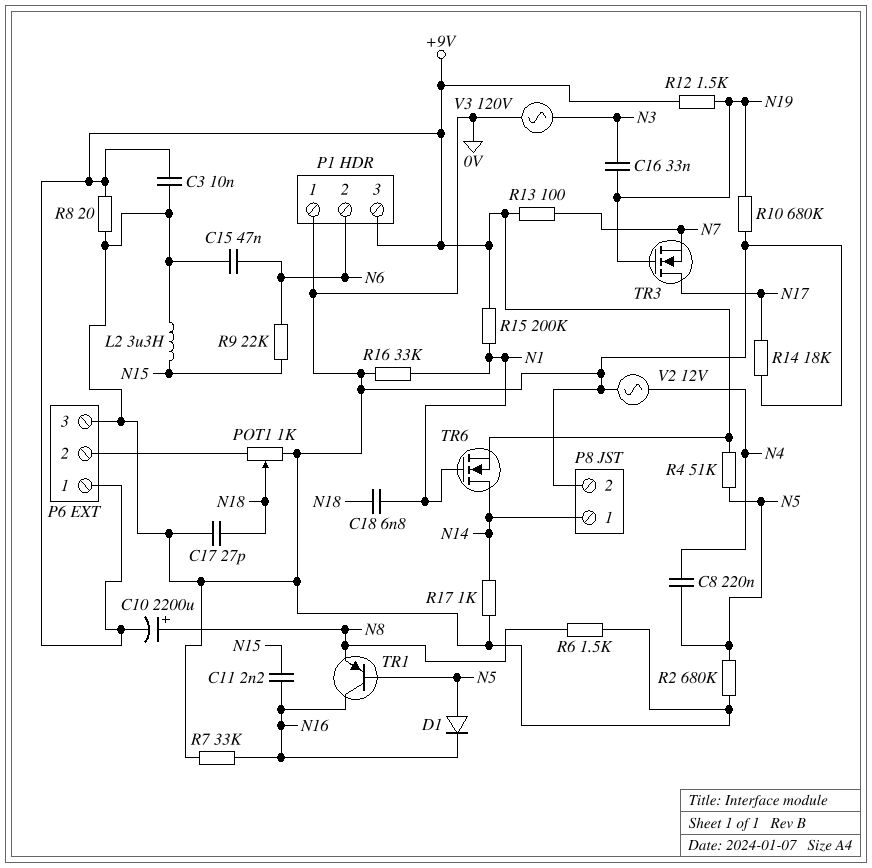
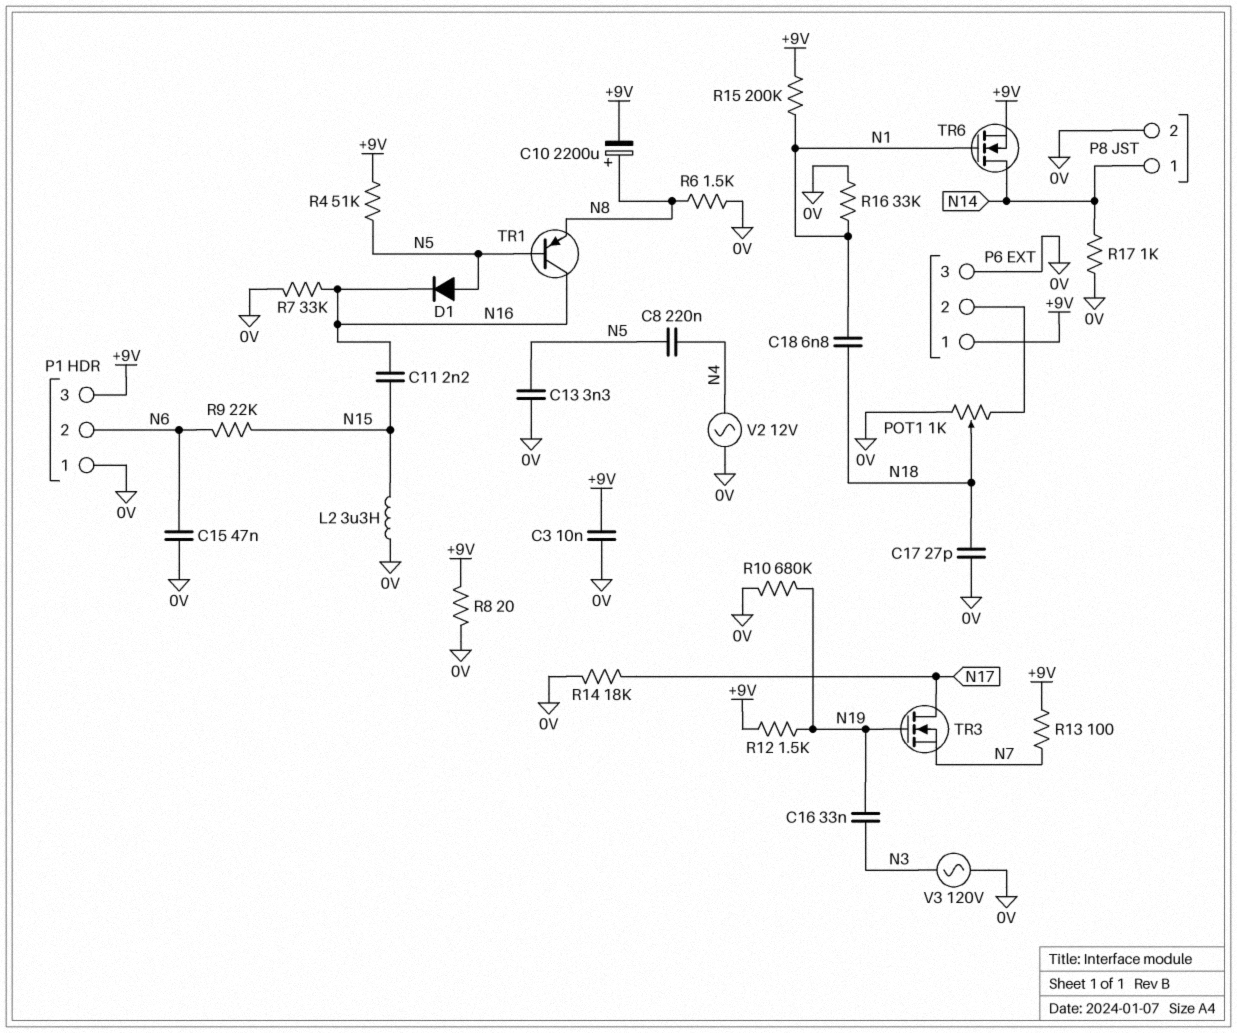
C13: none -> 3.3nF (0V, N5)
R2: 680k (0V, N5) -> none

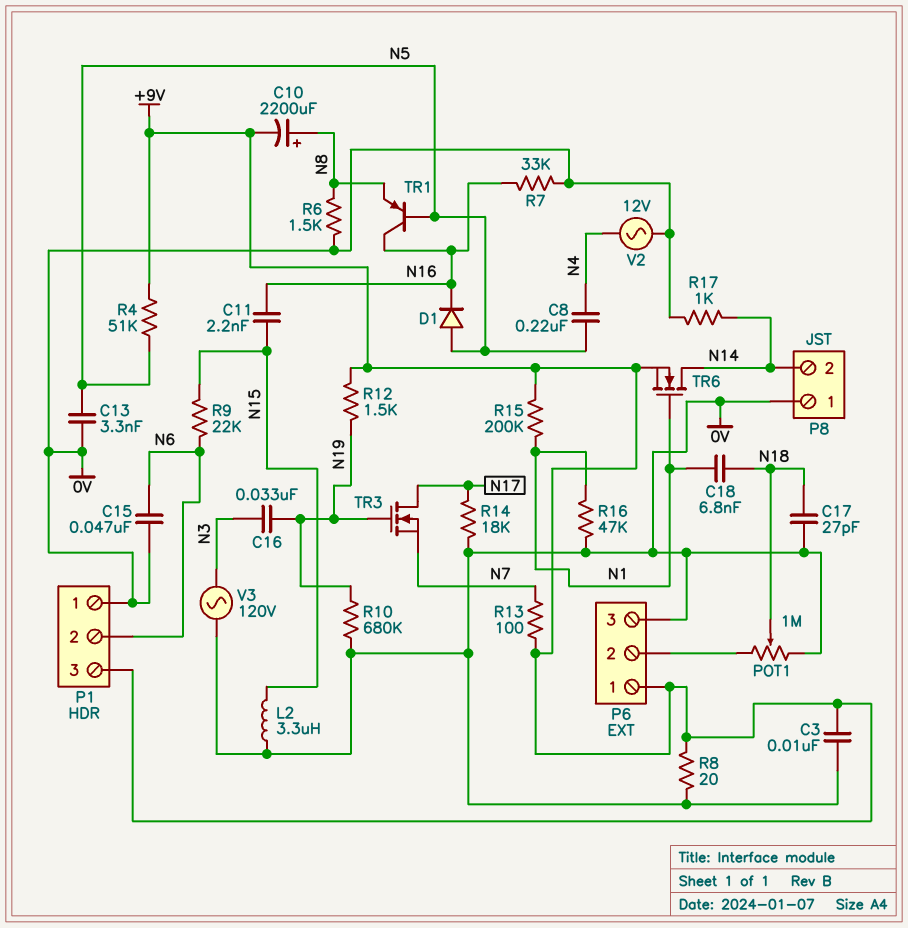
P8 pin 1: N14 -> 0V
P8 pin 2: 0V -> N14
POT1: 1k (0V, P6/2, wiper N18) -> 1M (0V, P6/2, wiper N18)
R16: 33k (0V, N1) -> 47k (0V, N1)

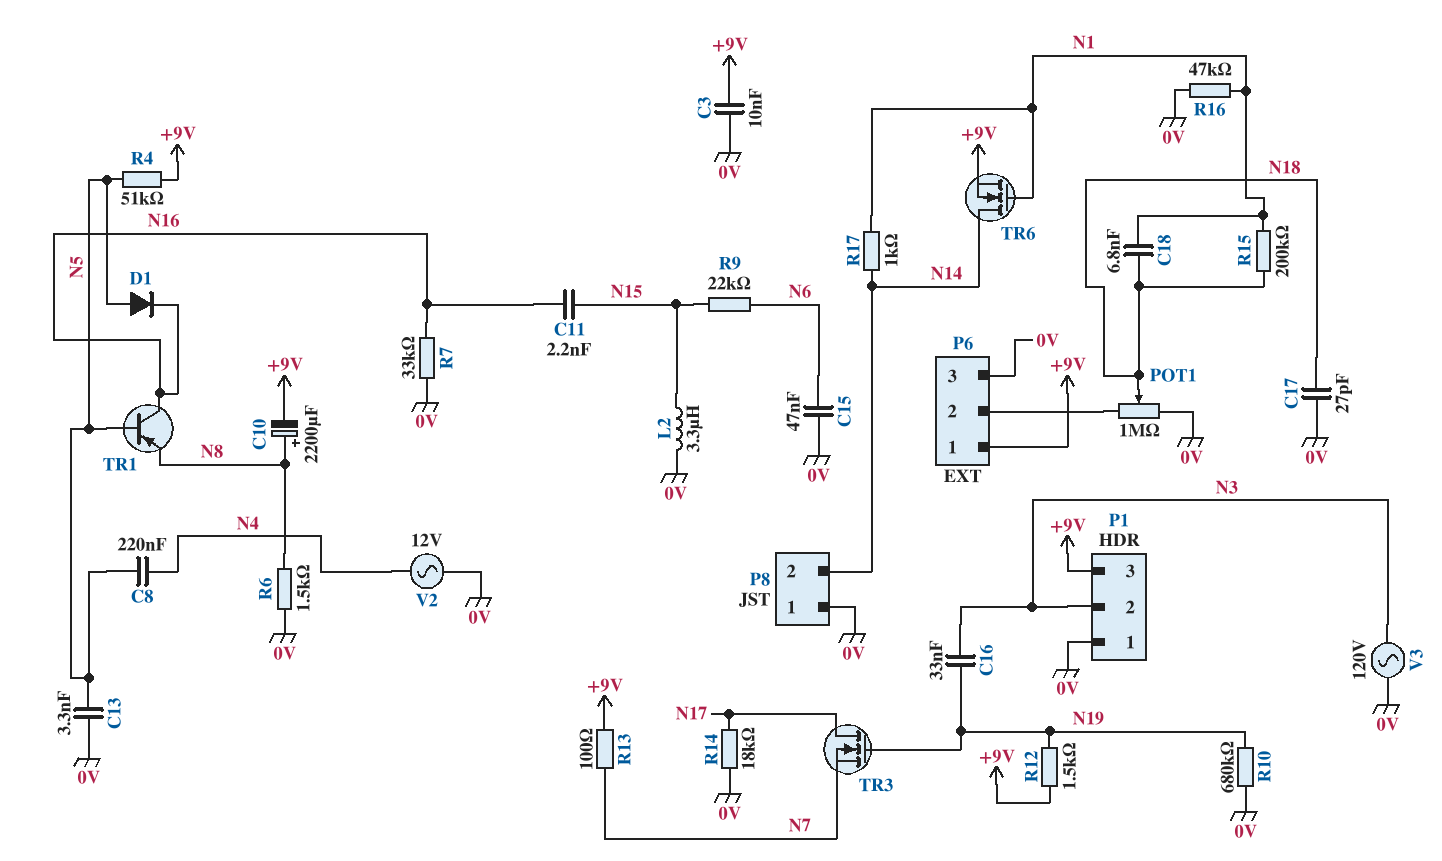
P1 pin 2: N6 -> N3
R8: 20 (+9V, 0V) -> none
R15: 200k (+9V, N1) -> 200k (N1, N18)
R17: 1k (0V, N14) -> 1k (N1, N14)

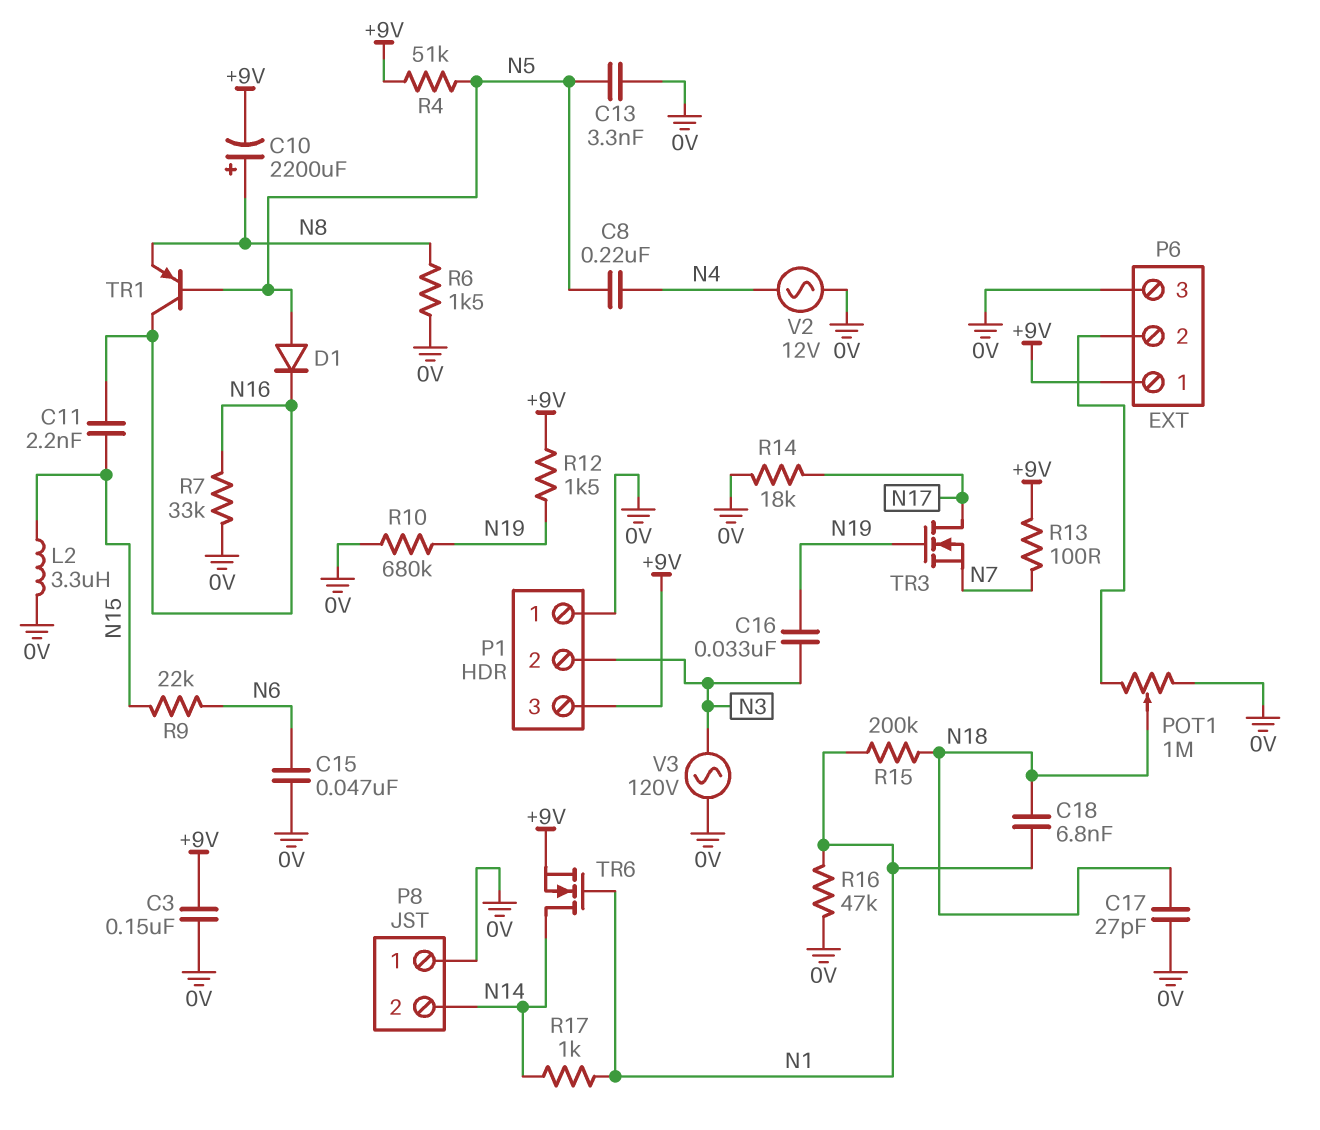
C3: 10nF (+9V, 0V) -> 150nF (+9V, 0V)

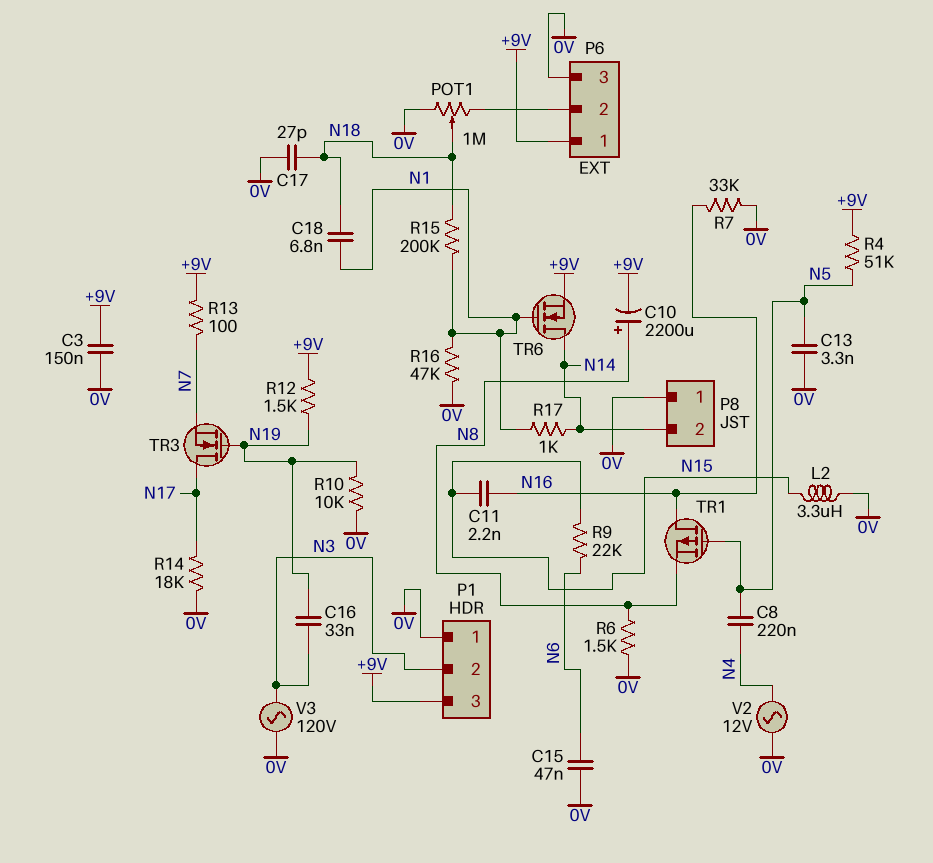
D1: diode (A N5, K N16) -> none
R10: 680k (0V, N19) -> 10k (0V, N19)
TR1: PNP (B N5, C N16, E N8) -> PMOS (G N5, D N16, S N8)

